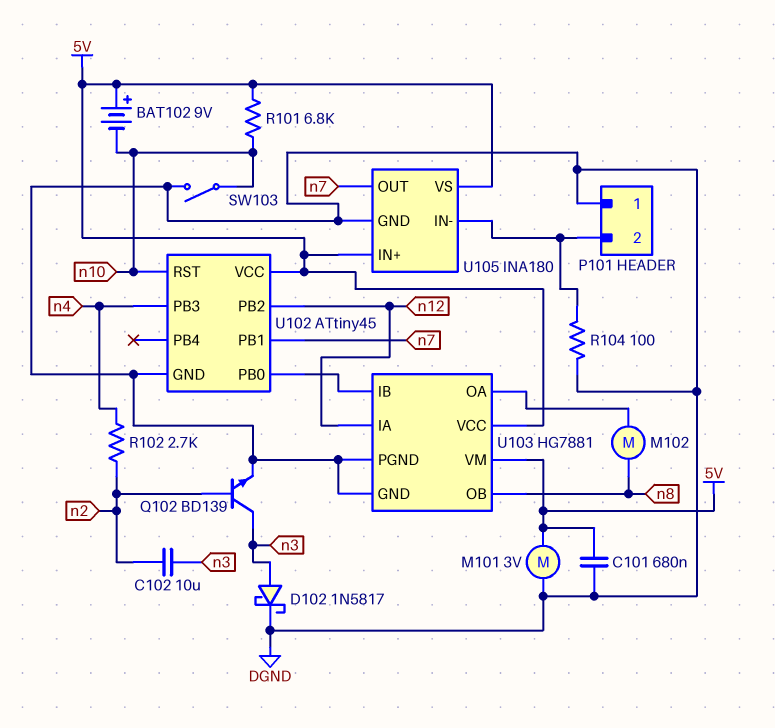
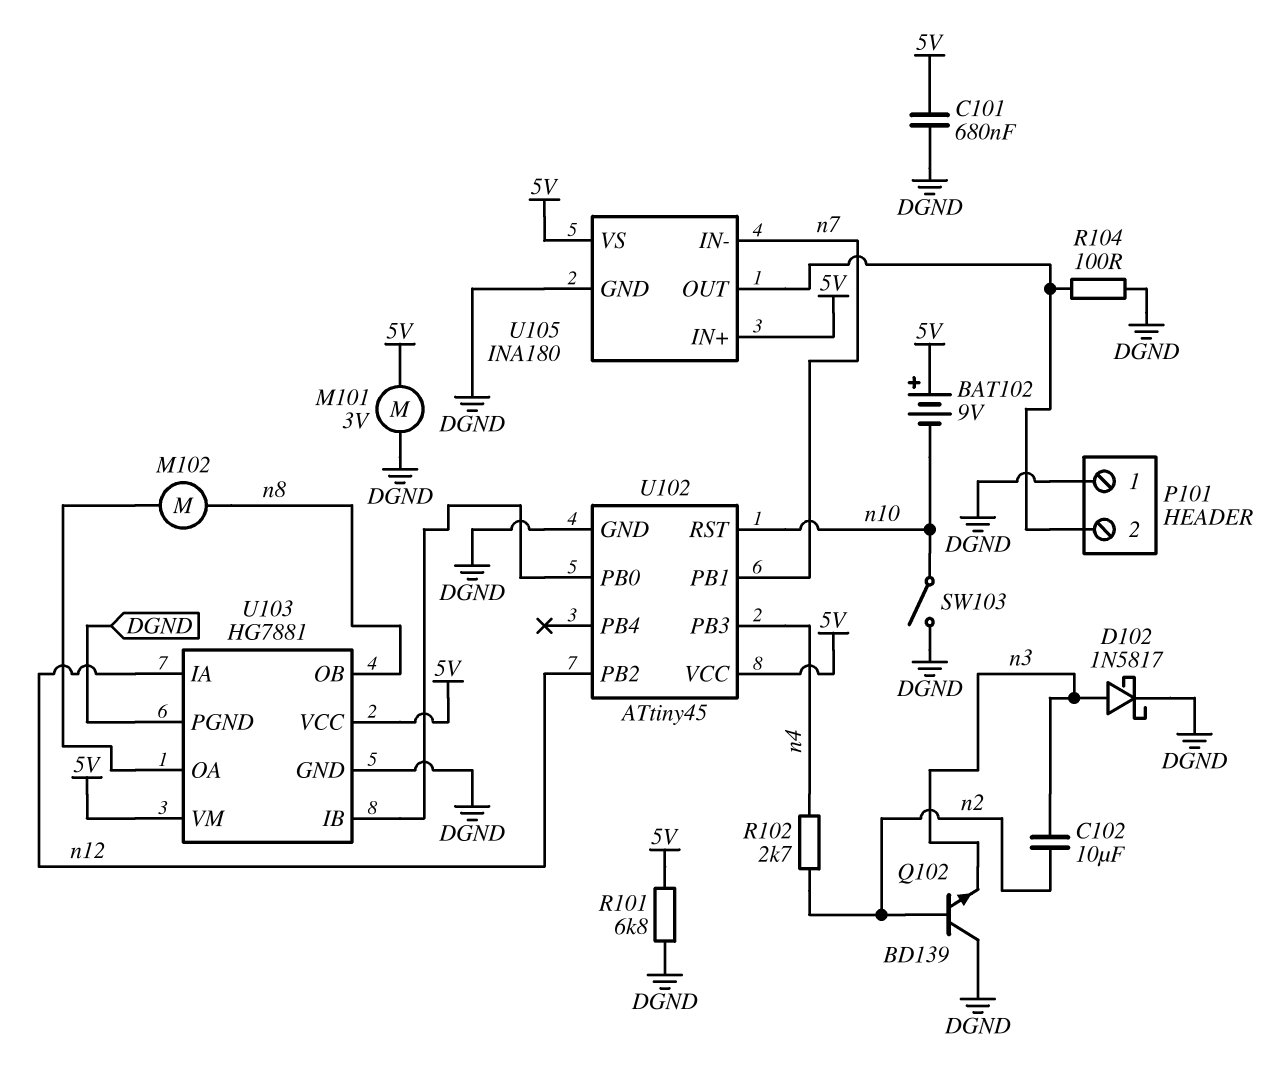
Q102: NPN BD139 (B n2, C n3, E DGND) -> NPN BD139 (B n2, C DGND, E n3)
R101: 6.8k (5V, n10) -> 6.8k (5V, DGND)
U105 pin IN-: P101/2 -> n7
U105 pin OUT: n7 -> P101/2

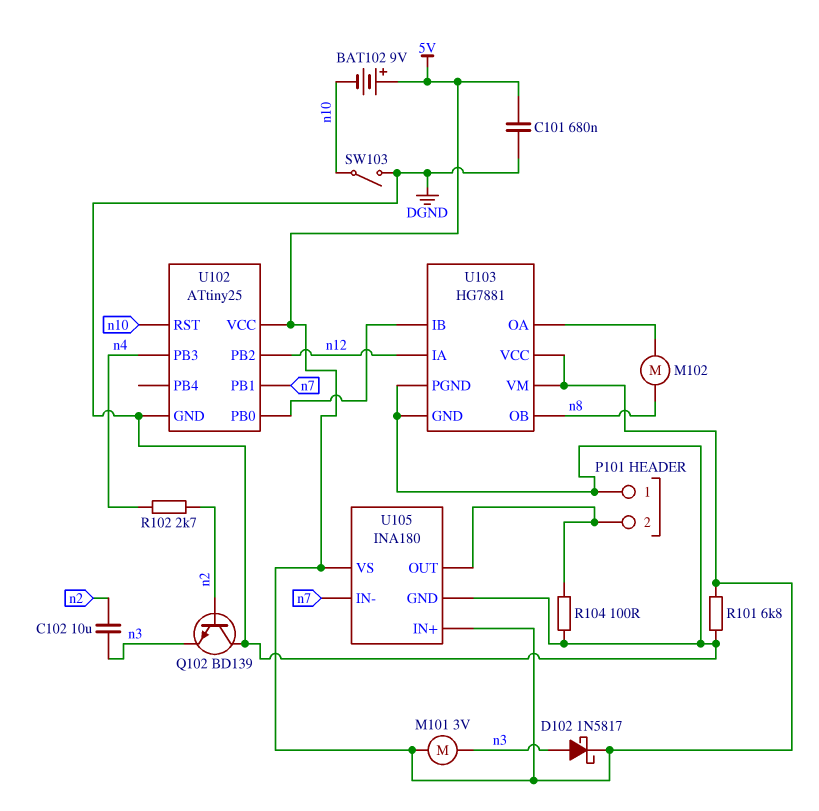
D102: schottky 1N5817 (A n3, K DGND) -> schottky 1N5817 (A n3, K 5V)
M101: motor 3V (5V, DGND) -> motor 3V (5V, n3)
U102: ATtiny45 -> ATtiny25

